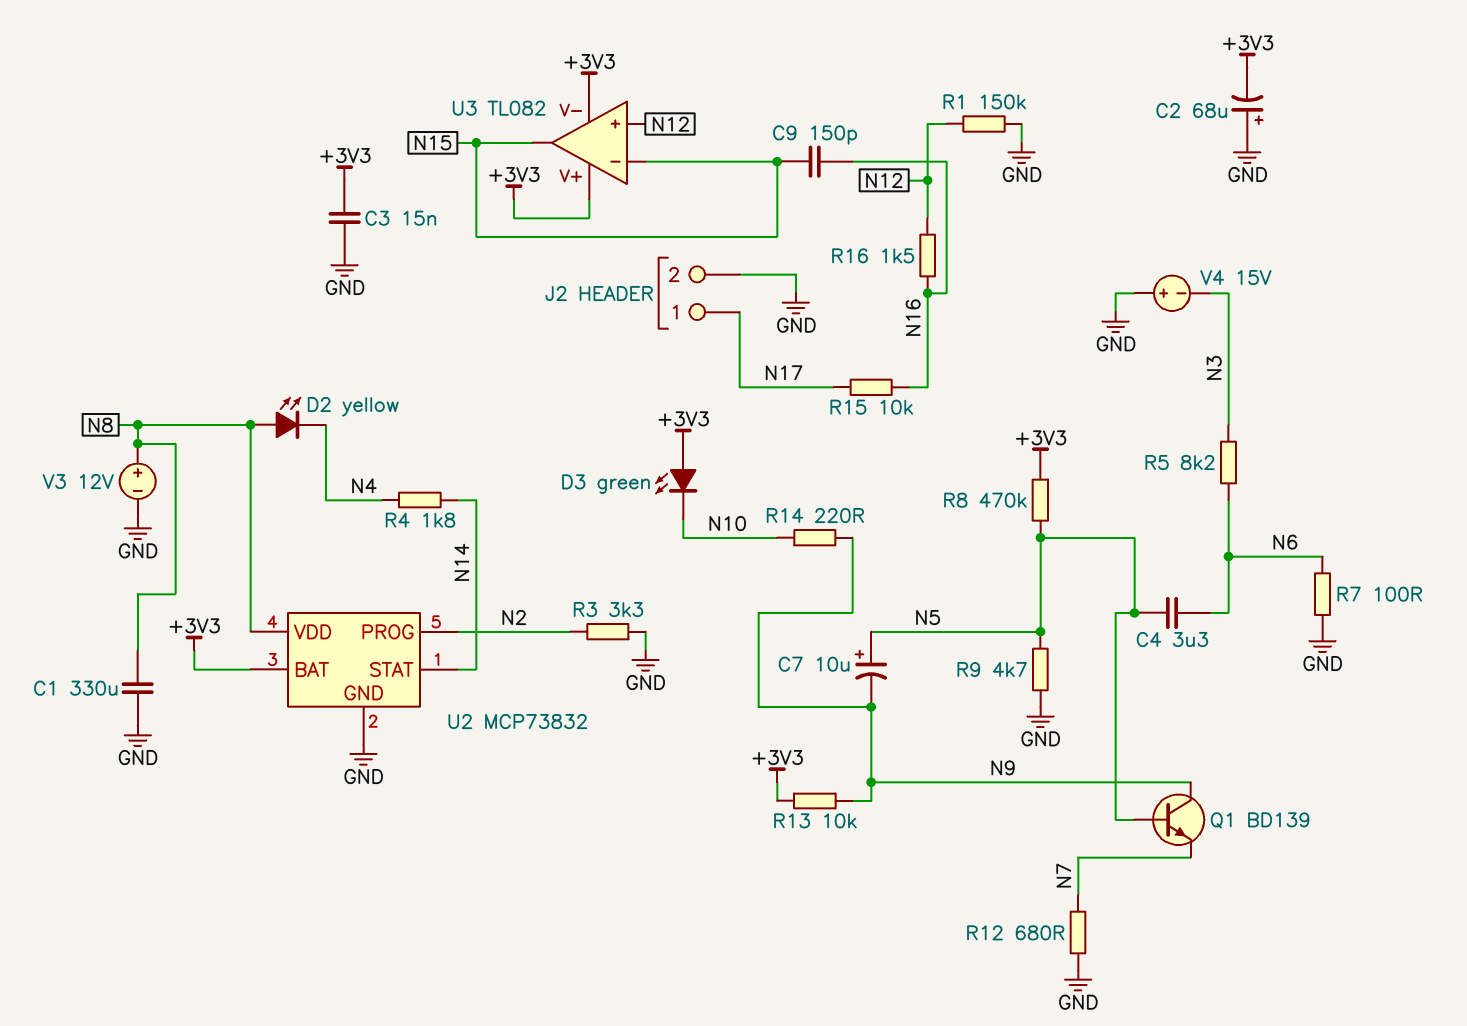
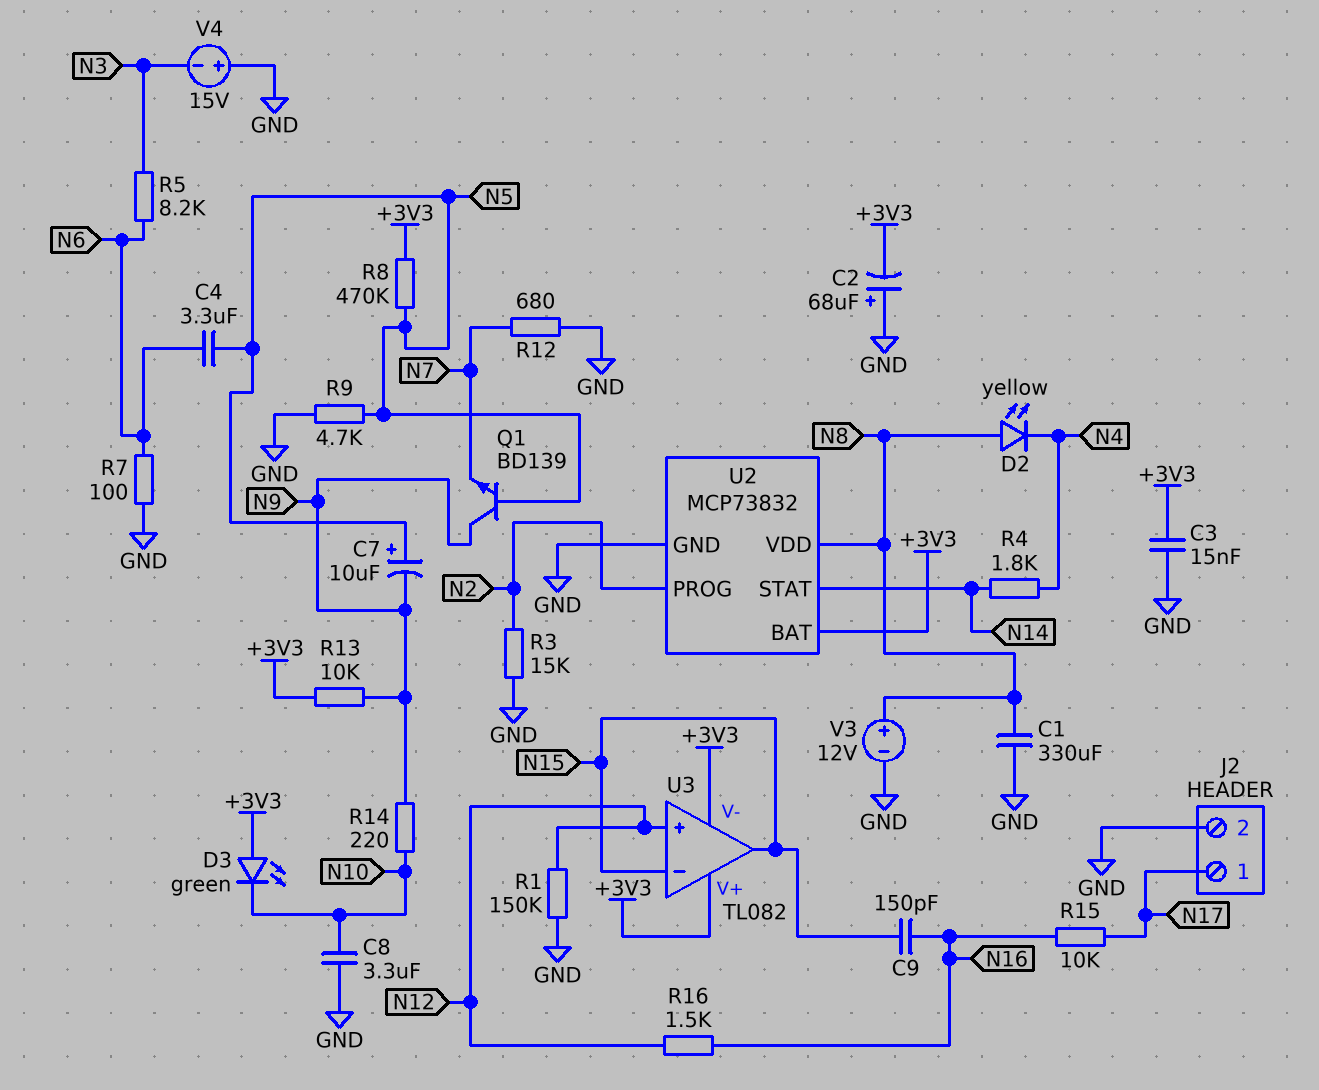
C8: none -> 3.3uF (GND, N10)
R3: 3.3k (GND, N2) -> 15k (GND, N2)

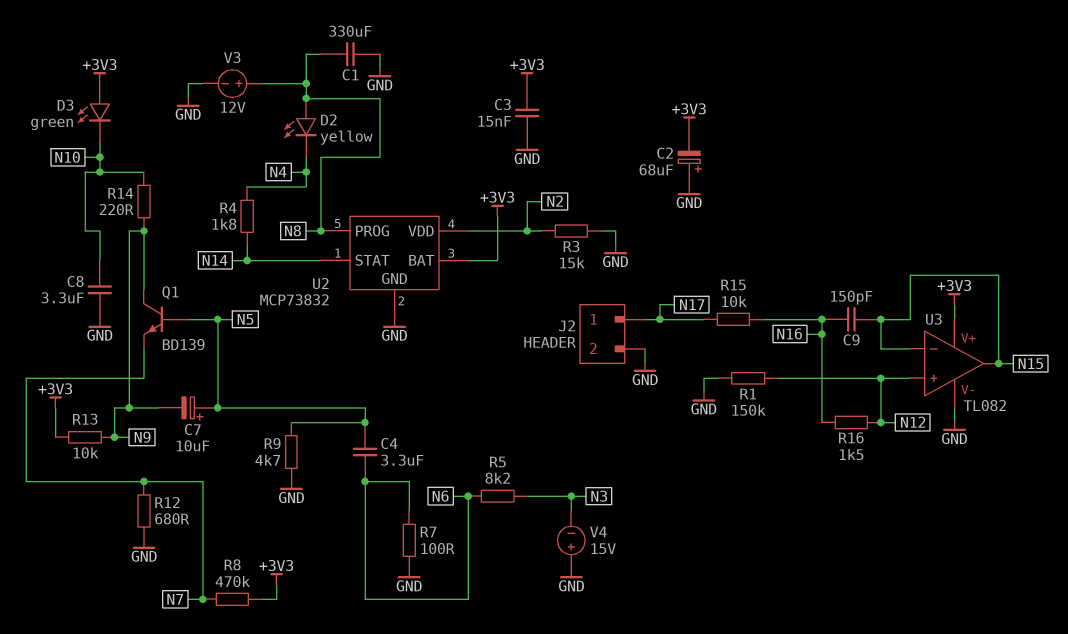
R8: 470k (+3V3, N5) -> 470k (+3V3, N7)
U2 pin PROG: N2 -> N8
U2 pin VDD: N8 -> N2
U3 pin V-: +3V3 -> GND

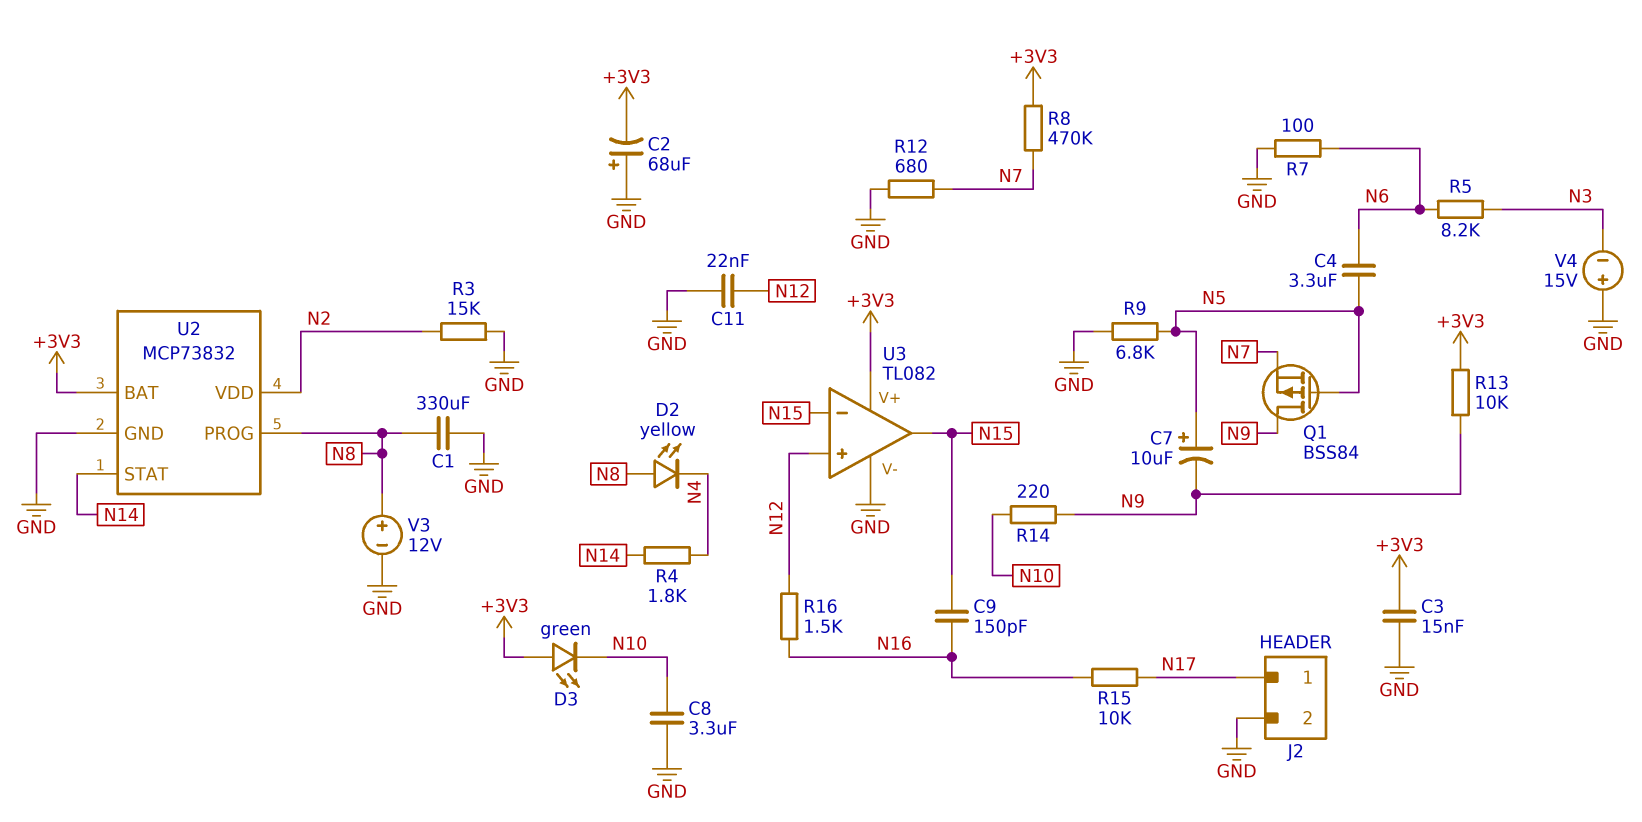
C11: none -> 22nF (GND, N12)
Q1: NPN BD139 (B N5, C N9, E N7) -> PMOS BSS84 (G N5, D N9, S N7)
R1: 150k (GND, N12) -> none
R9: 4.7k (GND, N5) -> 6.8k (GND, N5)

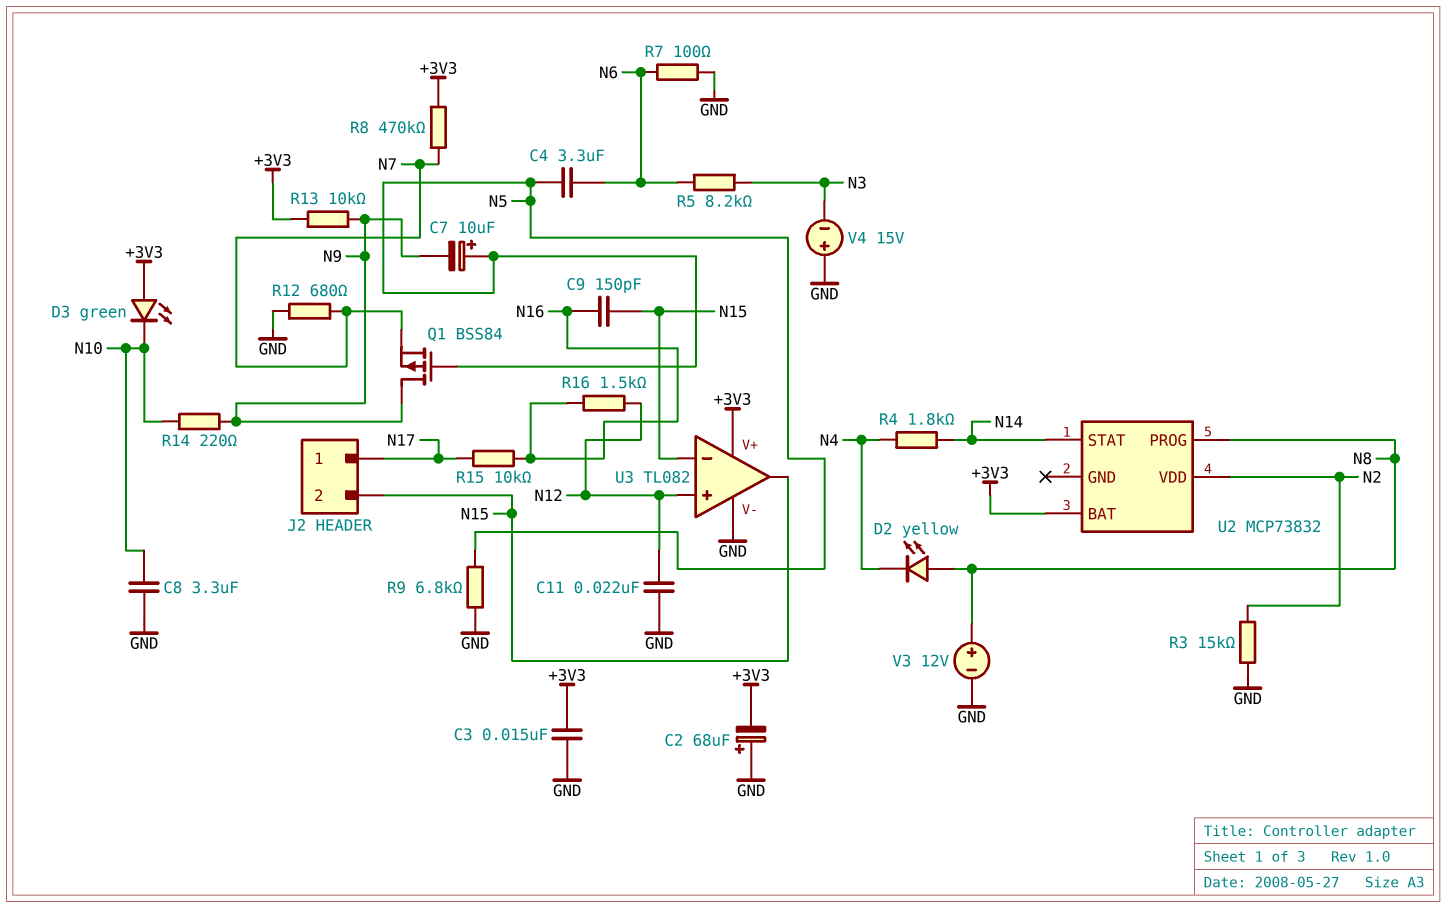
C1: 330uF (GND, N8) -> none
J2 pin 2: GND -> N15
U2 pin GND: GND -> none

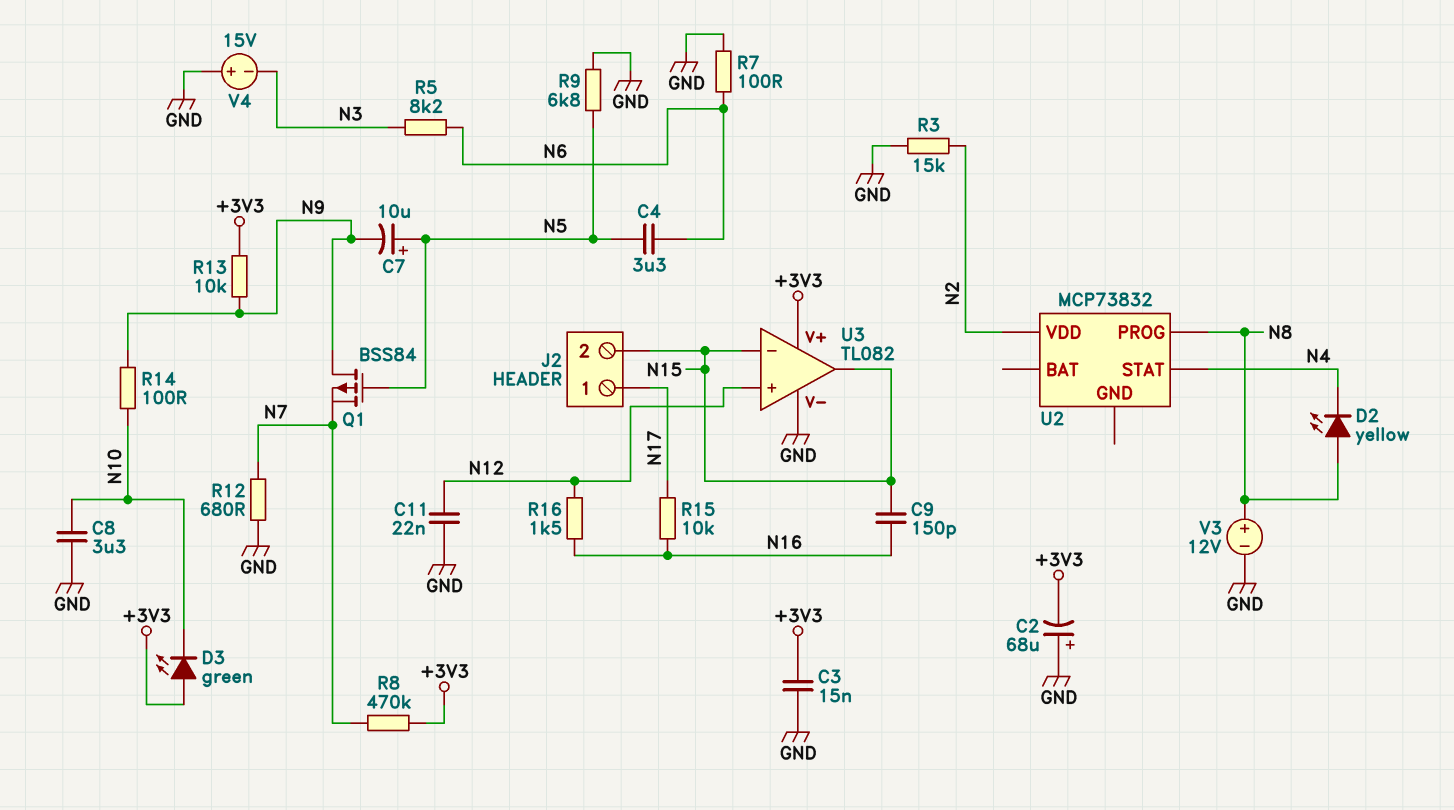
R4: 1.8k (N4, N14) -> none
R14: 220 (N9, N10) -> 100 (N9, N10)
U2 pin BAT: +3V3 -> none
U2 pin STAT: N14 -> N4

